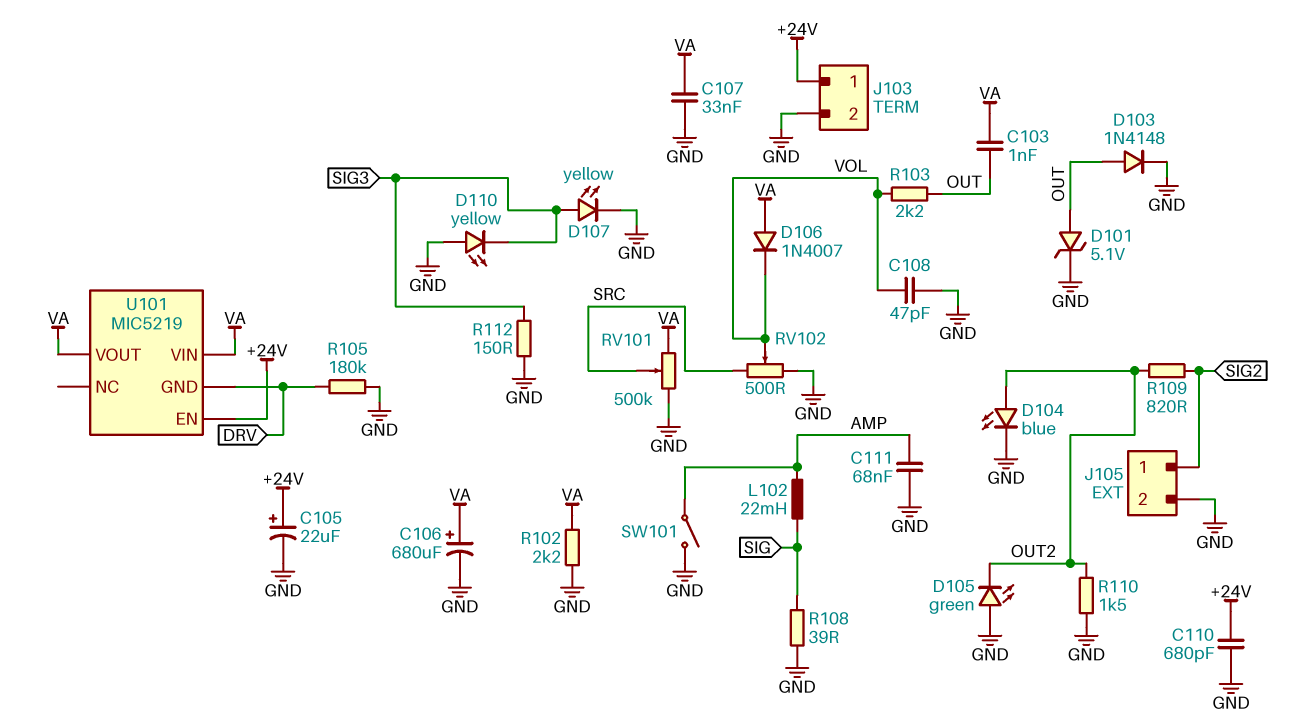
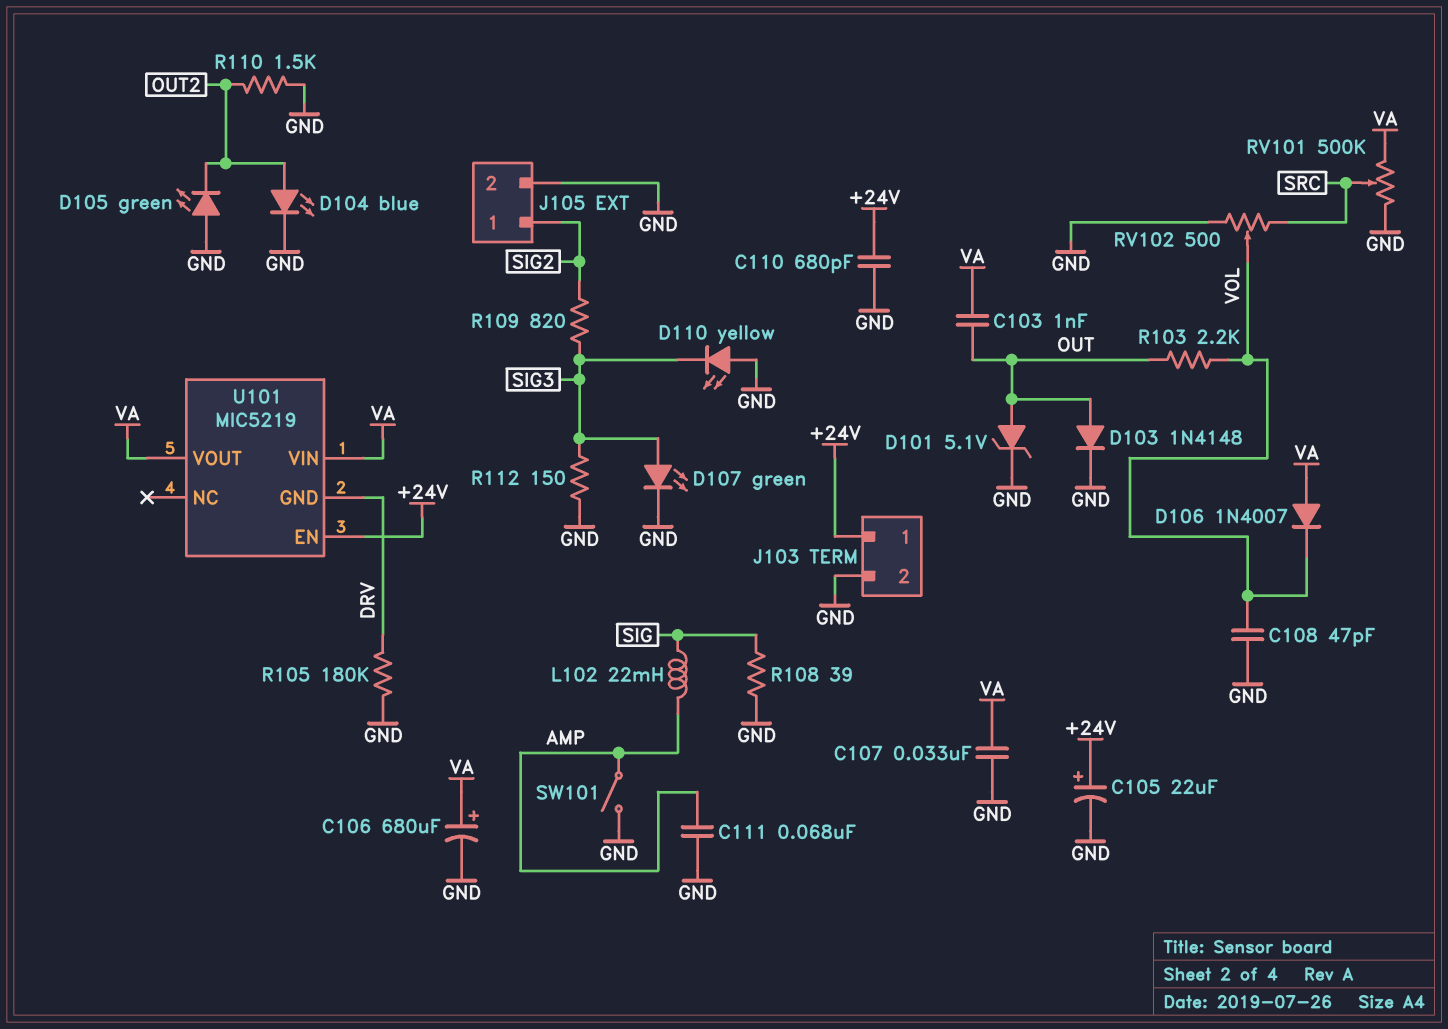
D107: LED yellow (A SIG3, K GND) -> LED green (A SIG3, K GND)
R102: 2.2k (GND, VA) -> none
R109: 820 (OUT2, SIG2) -> 820 (SIG2, SIG3)

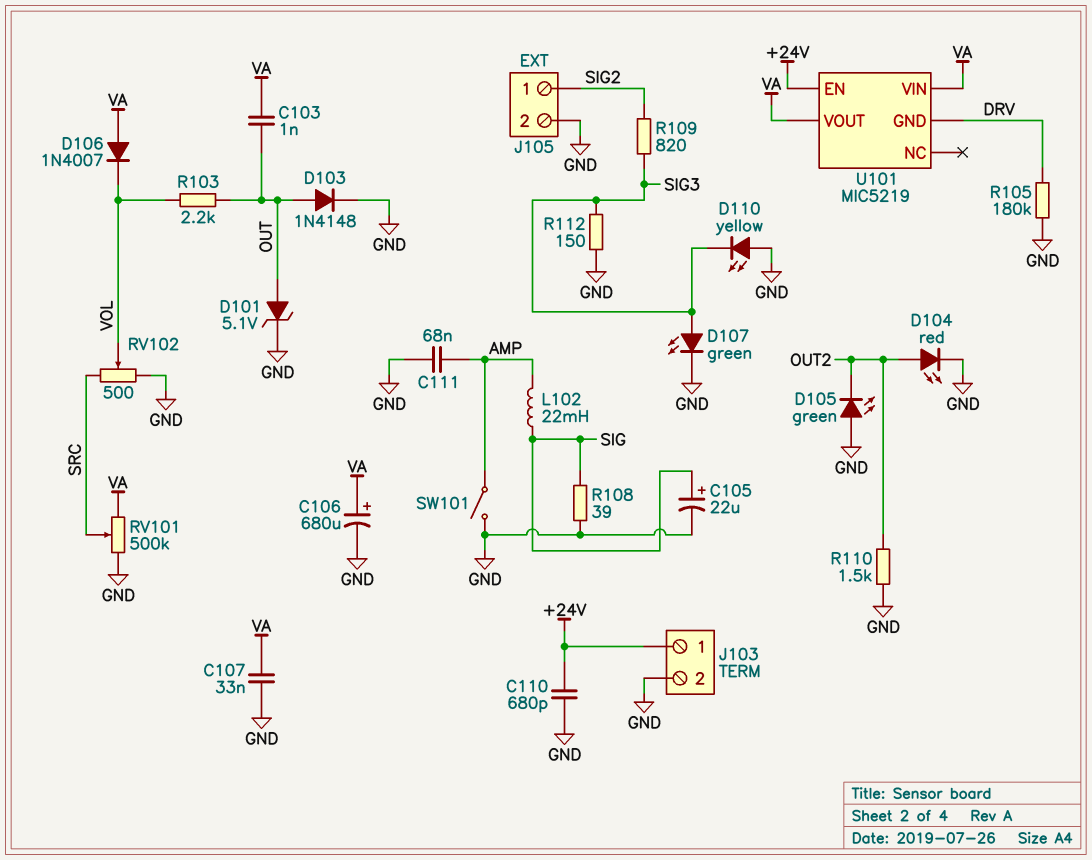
C105: 22uF (plus +24V, minus GND) -> 22uF (plus SIG, minus GND)
C108: 47pF (GND, VOL) -> none
D104: LED blue (A OUT2, K GND) -> LED red (A OUT2, K GND)

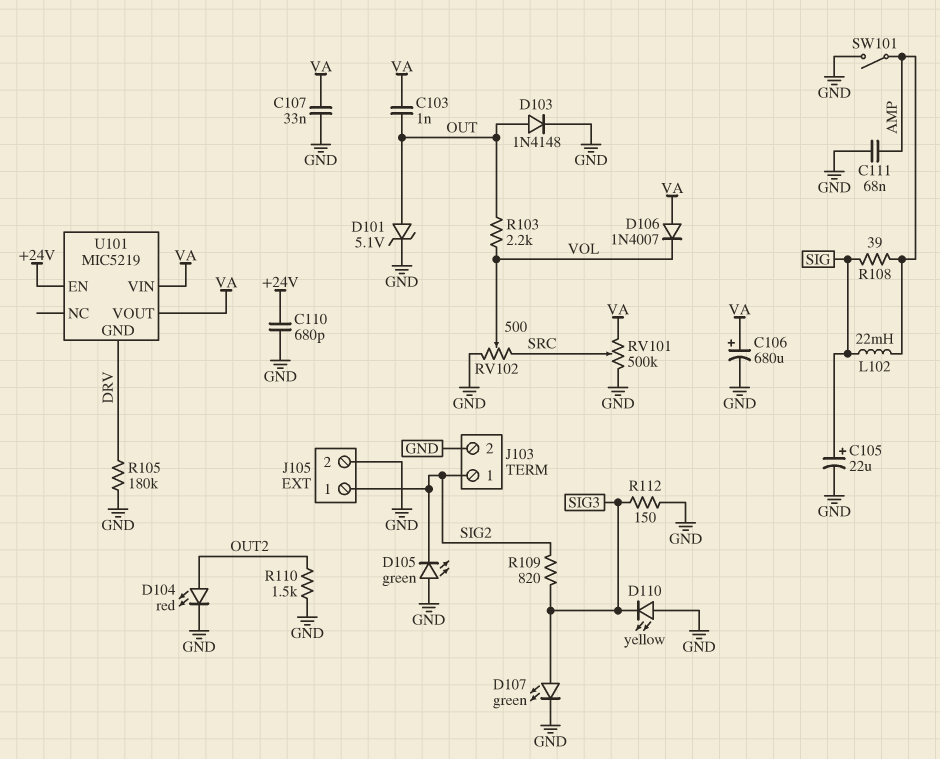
D105: LED green (A GND, K OUT2) -> LED green (A GND, K SIG2)
J103 pin 1: +24V -> SIG2
R108: 39 (GND, SIG) -> 39 (AMP, SIG)

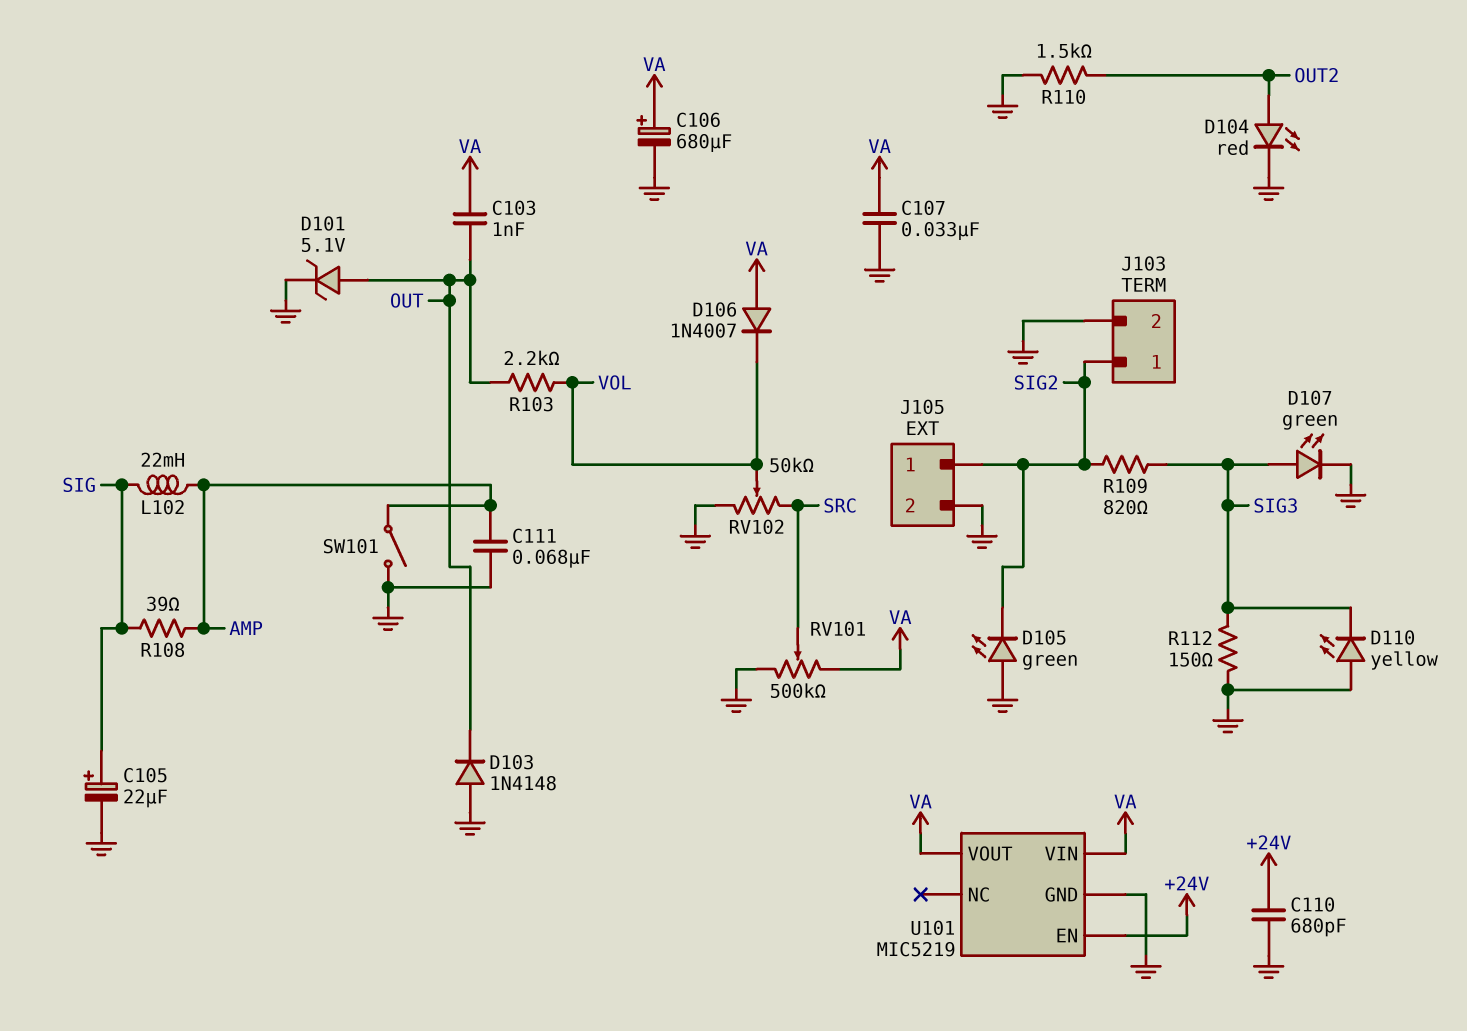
D103: diode 1N4148 (A OUT, K GND) -> diode 1N4148 (A GND, K OUT)
R105: 180k (DRV, GND) -> none
RV102: 500 (GND, SRC, wiper VOL) -> 50k (GND, SRC, wiper VOL)
U101 pin GND: DRV -> GND

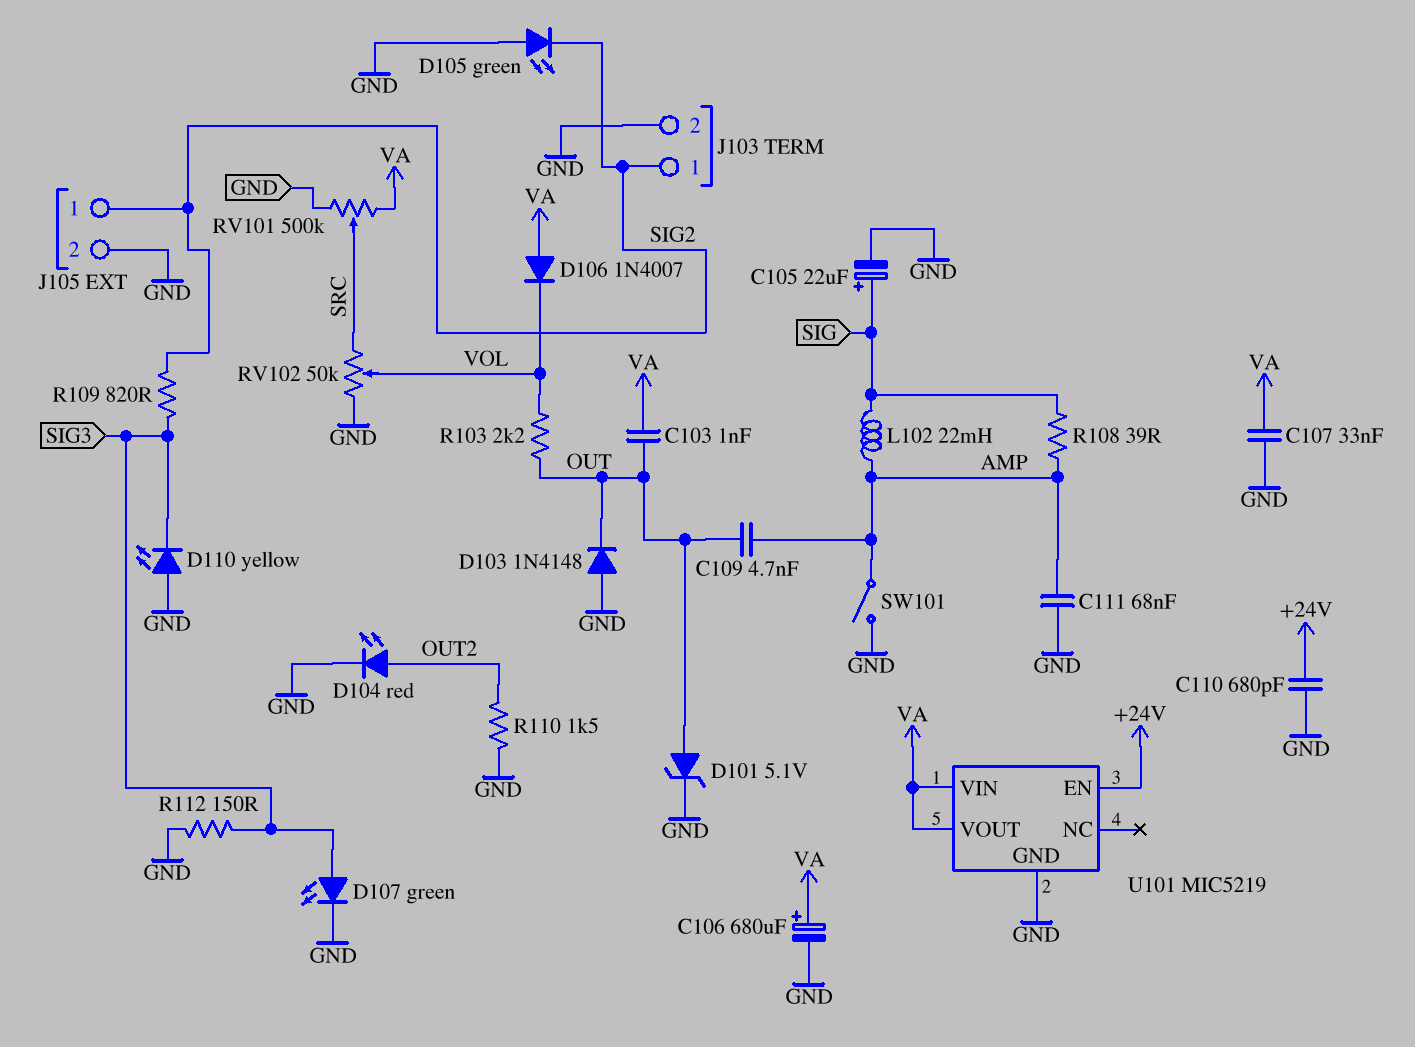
C109: none -> 4.7nF (AMP, OUT)

